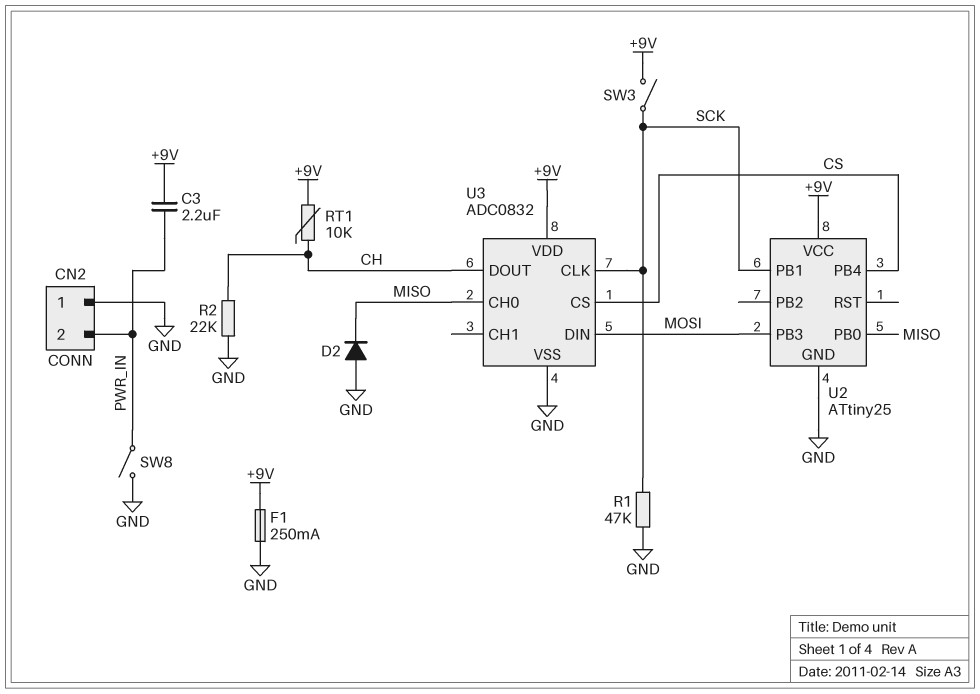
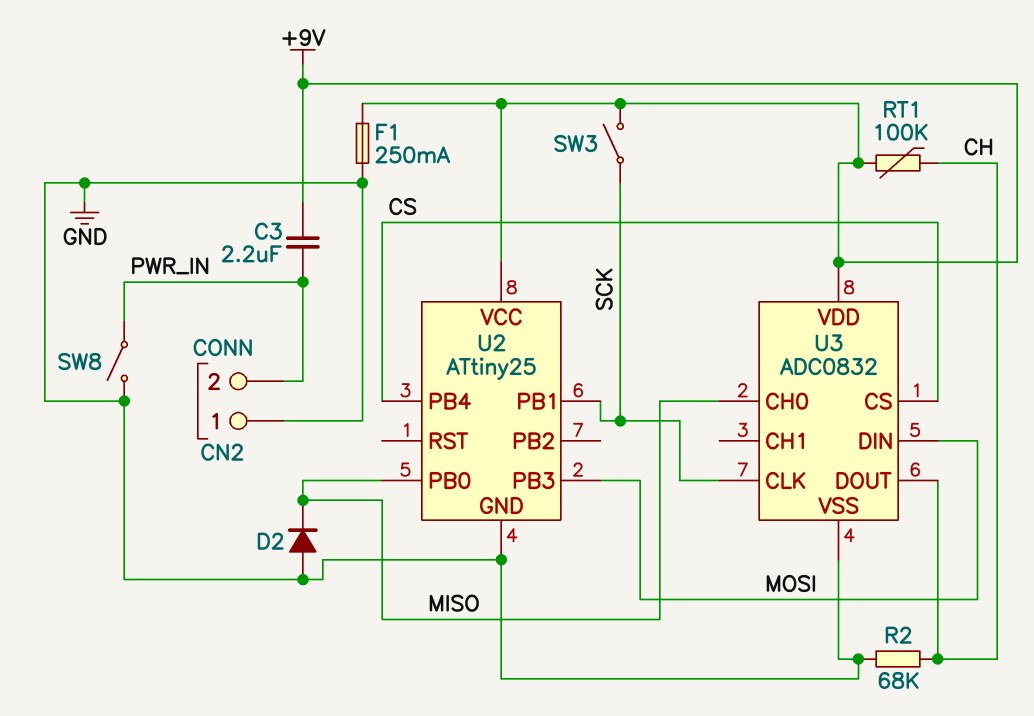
R1: 47k (GND, SCK) -> none
R2: 22k (CH, GND) -> 68k (CH, GND)
RT1: 10k (+9V, CH) -> 100k (+9V, CH)

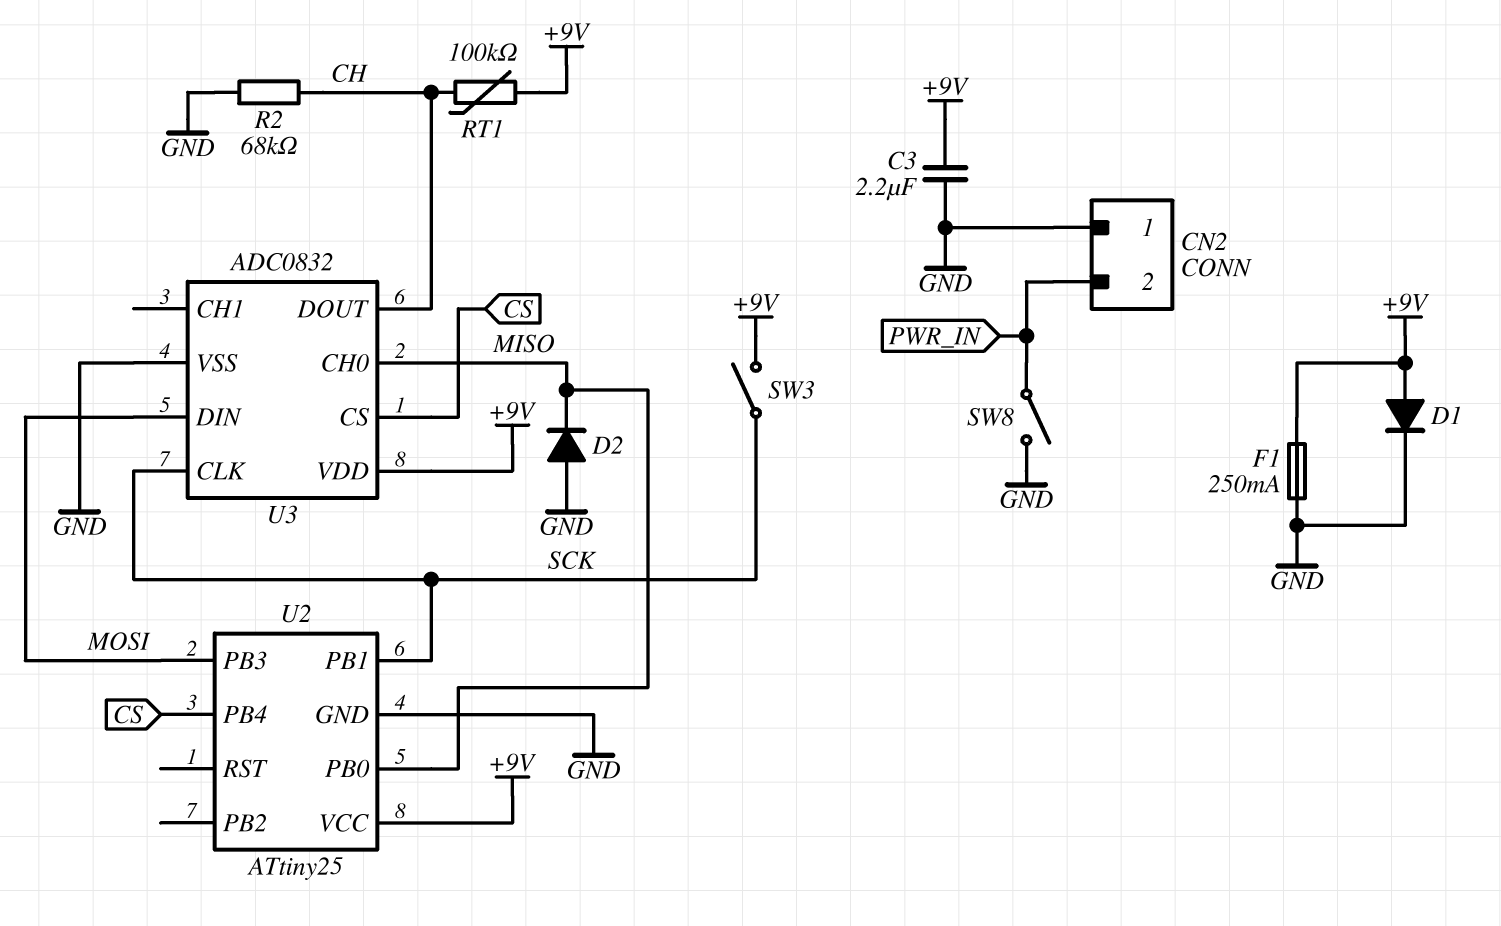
C3: 2.2uF (+9V, PWR_IN) -> 2.2uF (+9V, GND)
D1: none -> diode (A +9V, K GND)

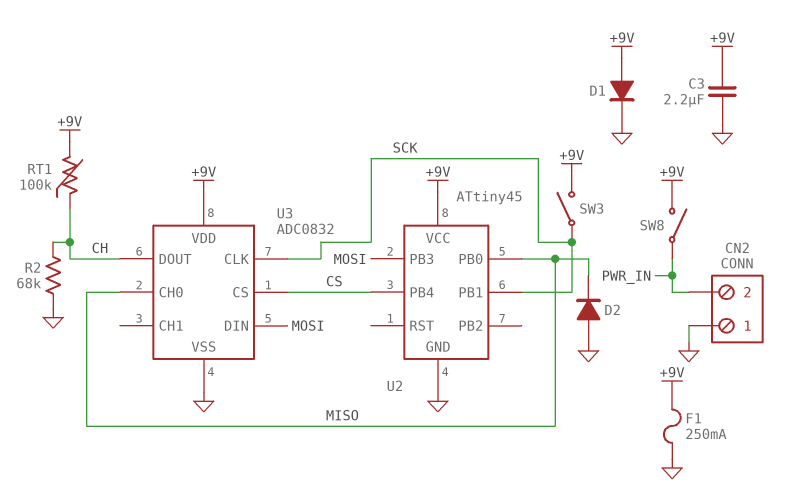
SW8: switch (GND, PWR_IN) -> switch (+9V, PWR_IN)
U2: ATtiny25 -> ATtiny45

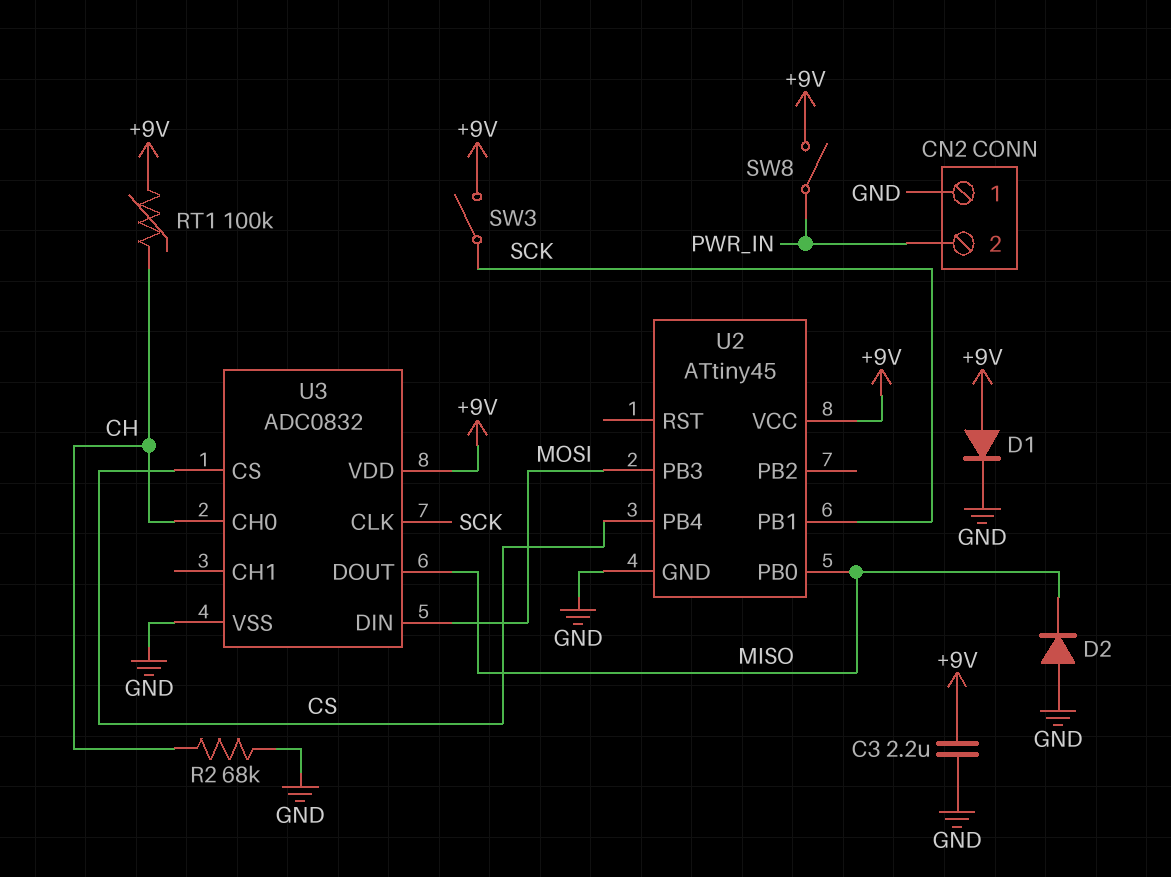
F1: 250mA (+9V, GND) -> none
U3 pin CH0: MISO -> CH
U3 pin DOUT: CH -> MISO

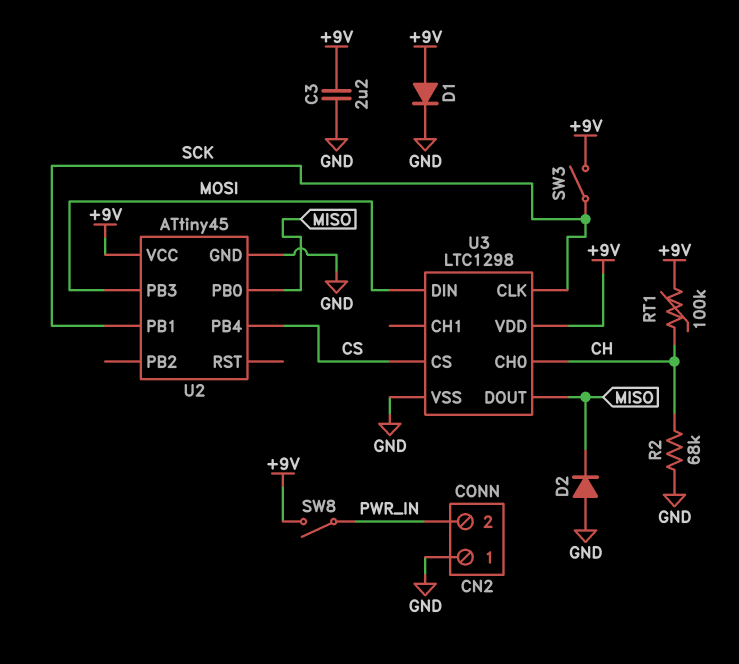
U3: ADC0832 -> LTC1298

